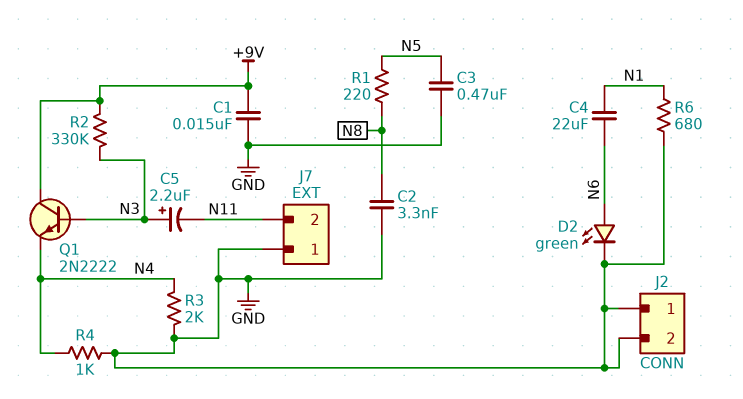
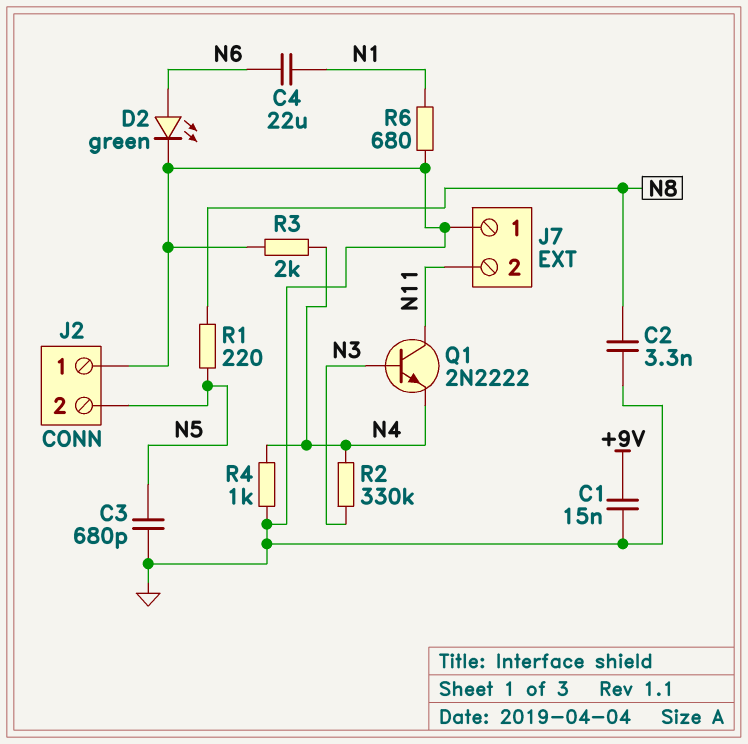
C3: 470nF (GND, N5) -> 680pF (GND, N5)
C5: 2.2uF (plus N3, minus N11) -> none
J2 pin 2: GND -> N5
Q1: NPN 2N2222 (B N3, C +9V, E N4) -> NPN 2N2222 (B N3, C N11, E N4)
R2: 330k (+9V, N3) -> 330k (N3, N4)

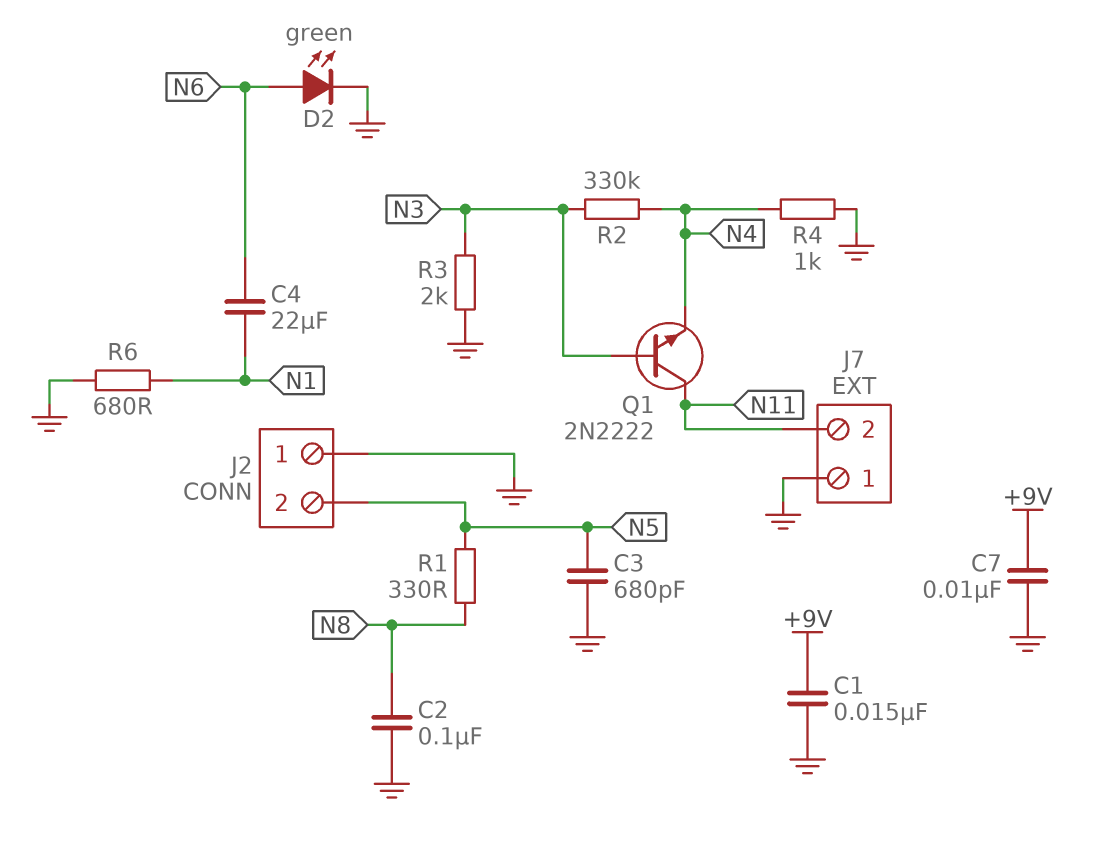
C2: 3.3nF (GND, N8) -> 100nF (GND, N8)
C7: none -> 10nF (+9V, GND)
R1: 220 (N5, N8) -> 330 (N5, N8)
R3: 2k (GND, N4) -> 2k (GND, N3)

